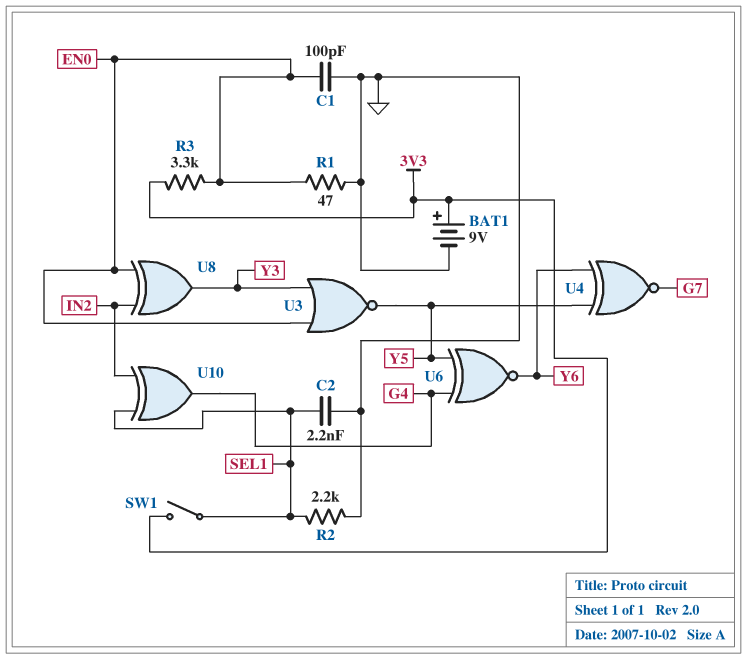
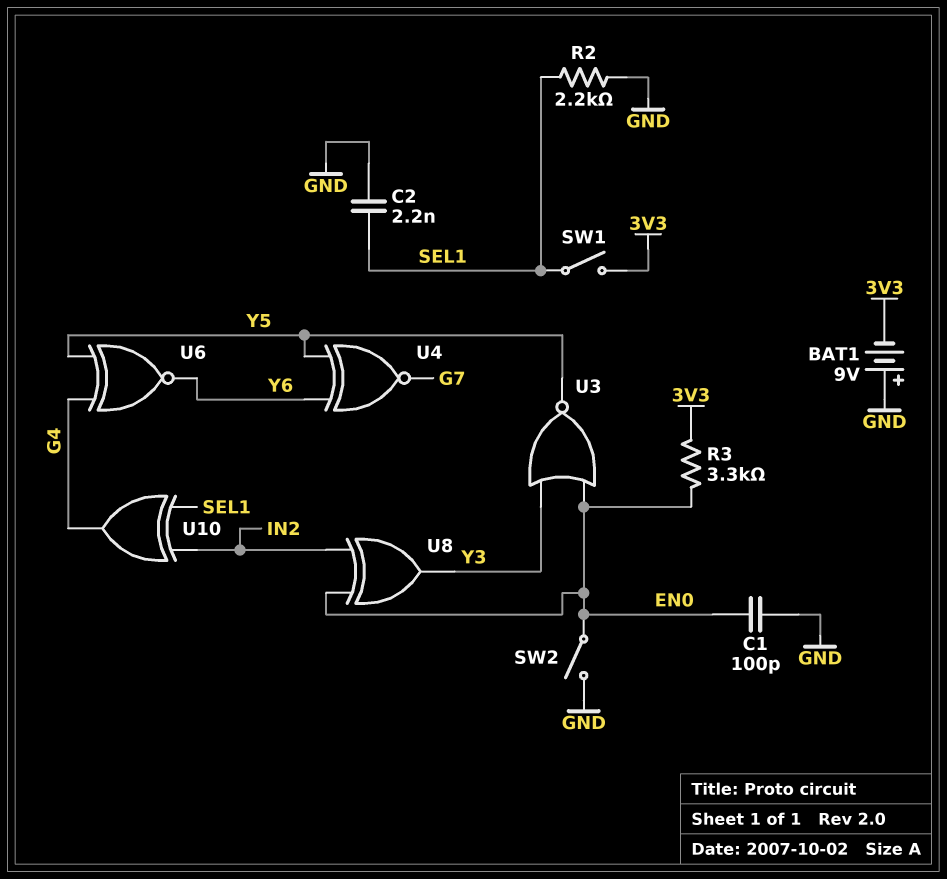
BAT1: 9V (plus 3V3, minus GND) -> 9V (plus GND, minus 3V3)
R1: 47 (EN0, GND) -> none
SW2: none -> switch (EN0, GND)

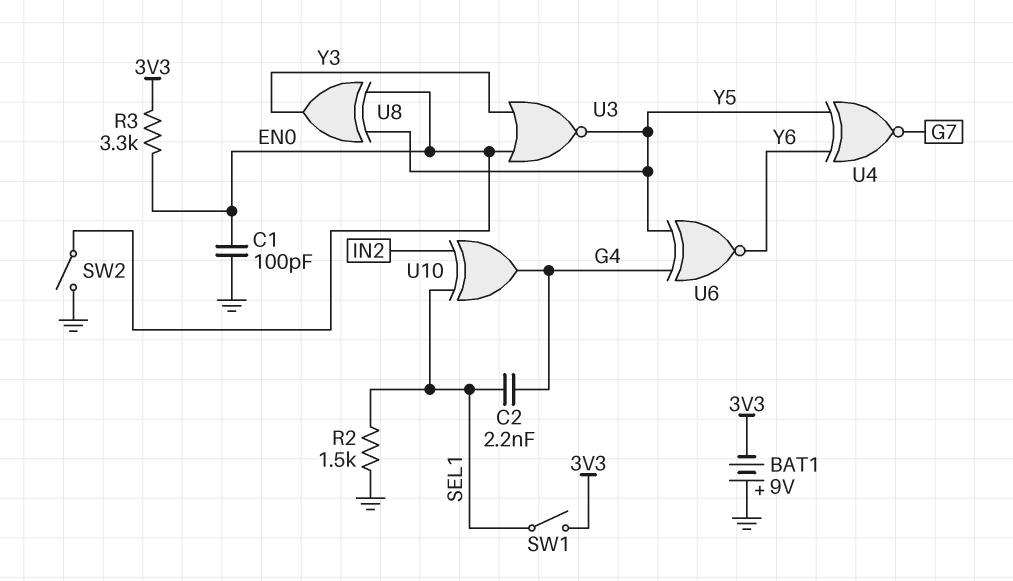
C2: 2.2nF (GND, SEL1) -> 2.2nF (G4, SEL1)
R2: 2.2k (GND, SEL1) -> 1.5k (GND, SEL1)
U8: XOR (in EN0, in IN2, out Y3) -> XOR (in EN0, in Y5, out Y3)

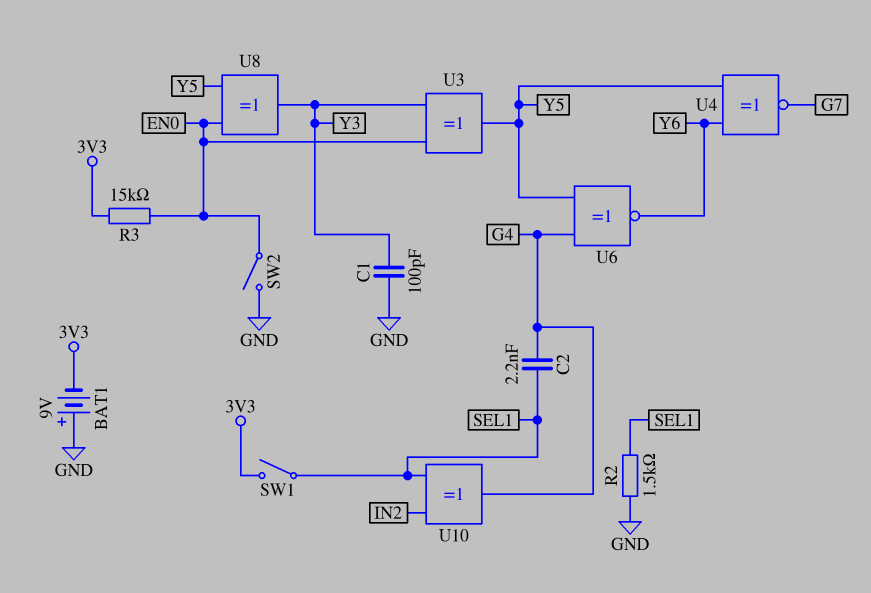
C1: 100pF (EN0, GND) -> 100pF (GND, Y3)
R3: 3.3k (3V3, EN0) -> 15k (3V3, EN0)
U3: NOR (in EN0, in Y3, out Y5) -> XOR (in EN0, in Y3, out Y5)

